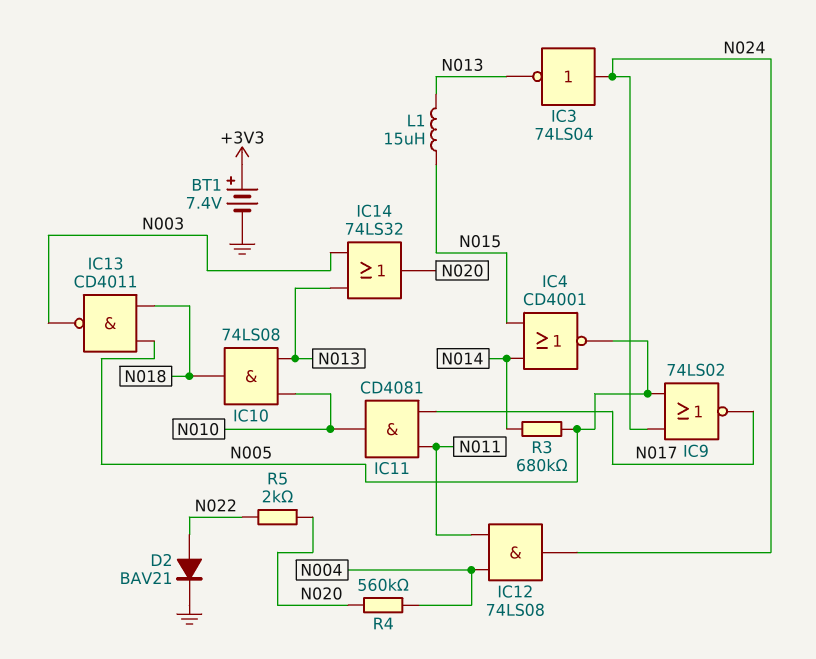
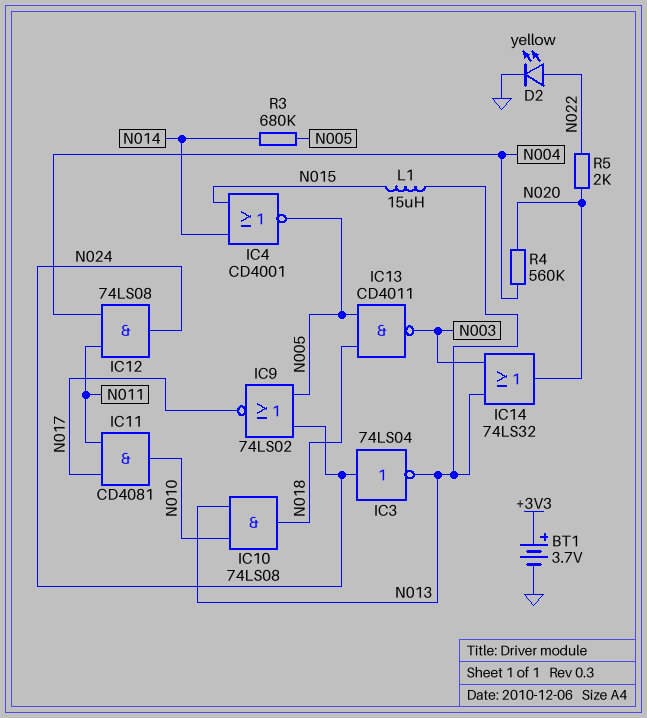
BT1: 7.4V (plus +3V3, minus GND) -> 3.7V (plus +3V3, minus GND)
D2: diode BAV21 (A N022, K GND) -> LED yellow (A N022, K GND)

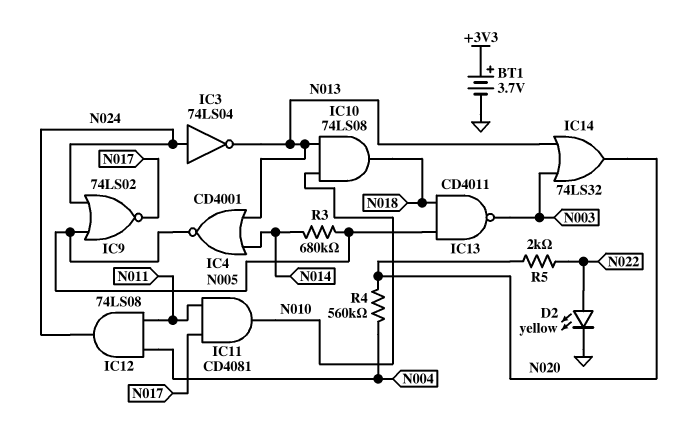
IC4: NOR CD4001 (in N014, in N015, out N005) -> NOR CD4001 (in N013, in N014, out N005)
L1: 15uH (N013, N015) -> none

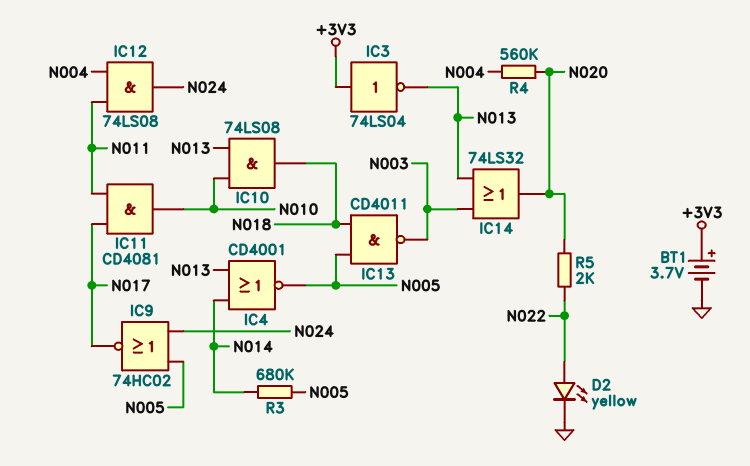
IC3: NOT 74LS04 (in N024, out N013) -> NOT 74LS04 (in +3V3, out N013)
IC9: NOR 74LS02 (in N005, in N024, out N017) -> NOR 74HC02 (in N005, in N024, out N017)

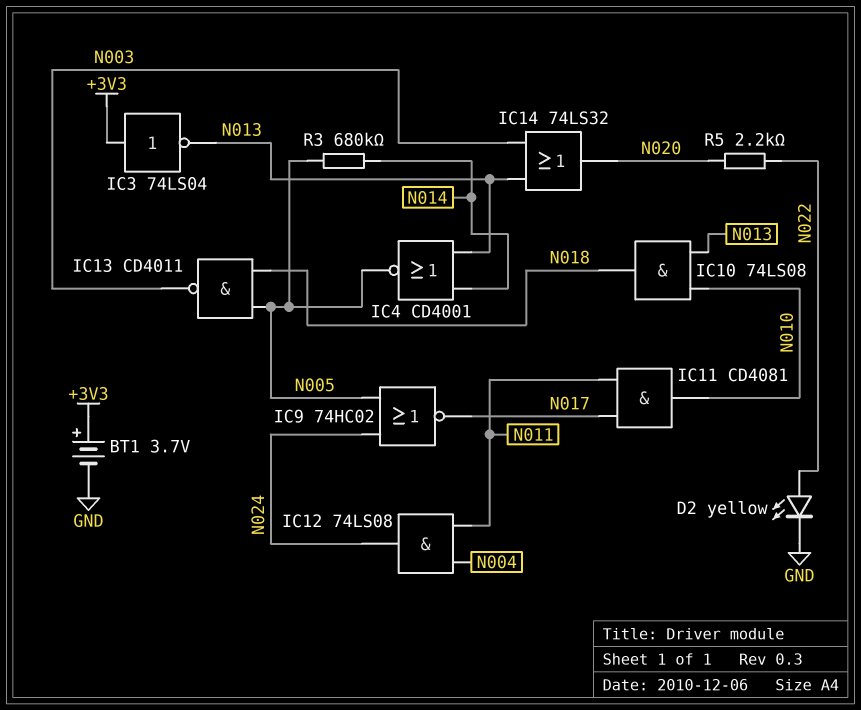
R4: 560k (N004, N020) -> none
R5: 2k (N020, N022) -> 2.2k (N020, N022)

